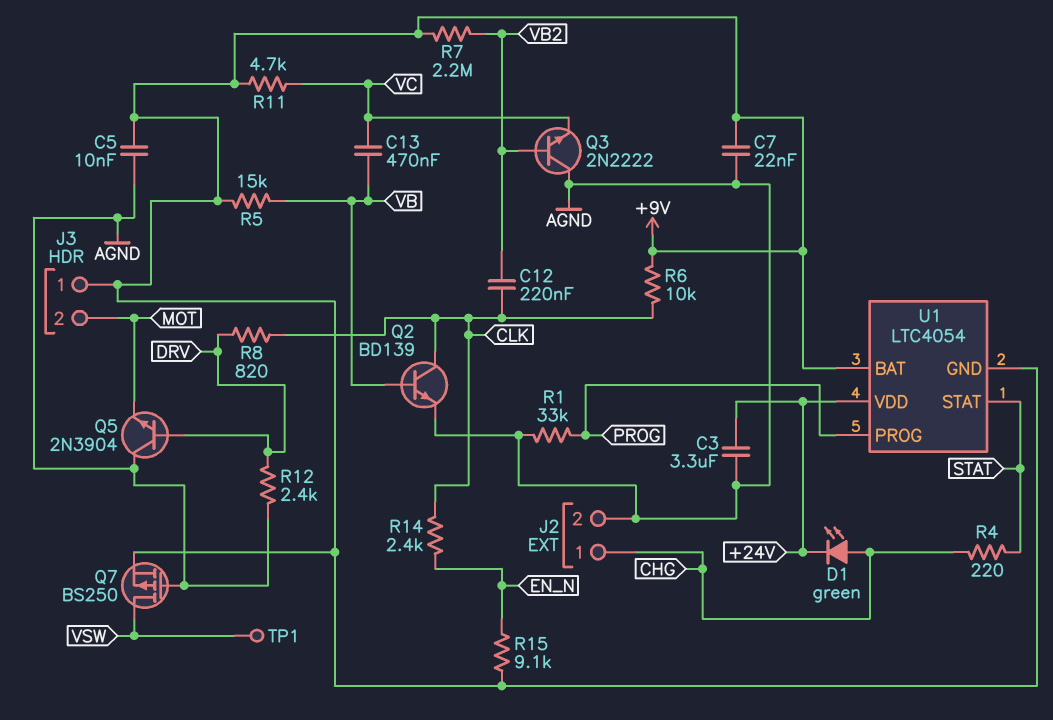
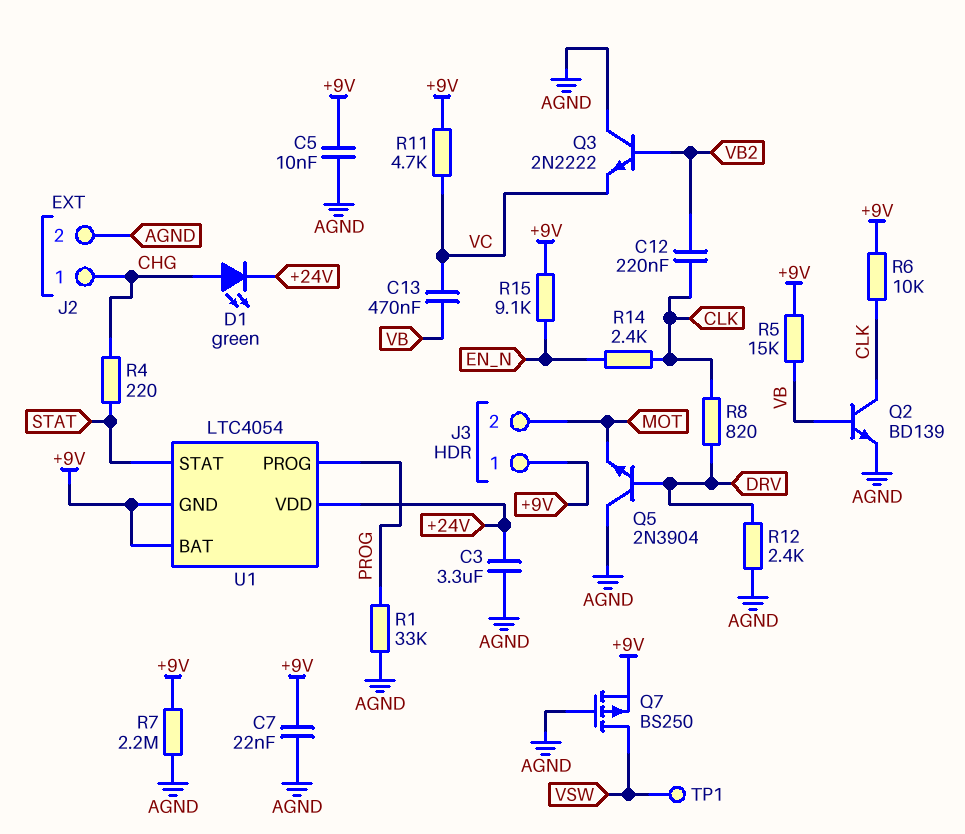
R7: 2.2M (+9V, VB2) -> 2.2M (+9V, AGND)

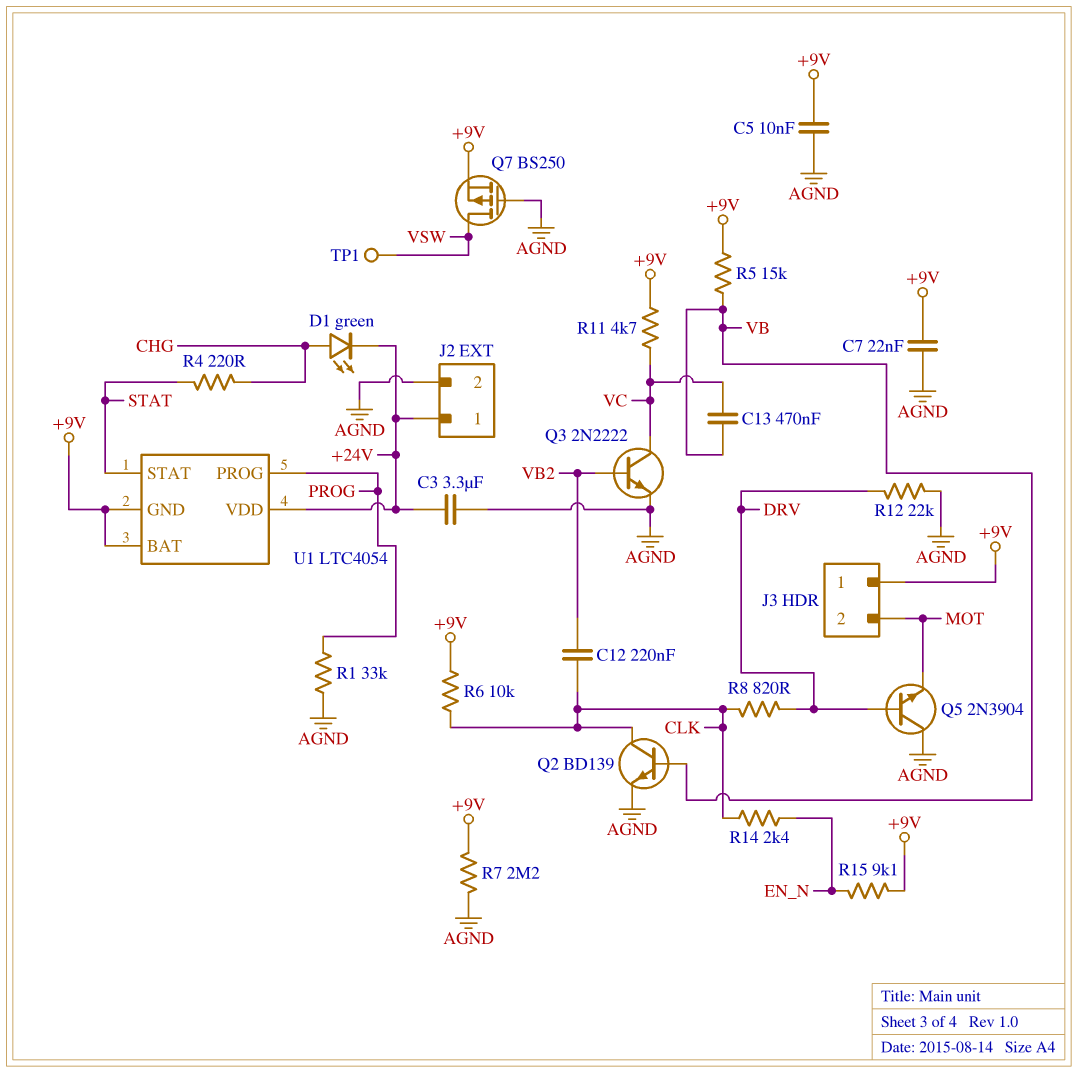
J2 pin 1: CHG -> +24V
Q3: NPN 2N2222 (B VB2, C AGND, E VC) -> NPN 2N2222 (B VB2, C VC, E AGND)
R12: 2.4k (AGND, DRV) -> 22k (AGND, DRV)

